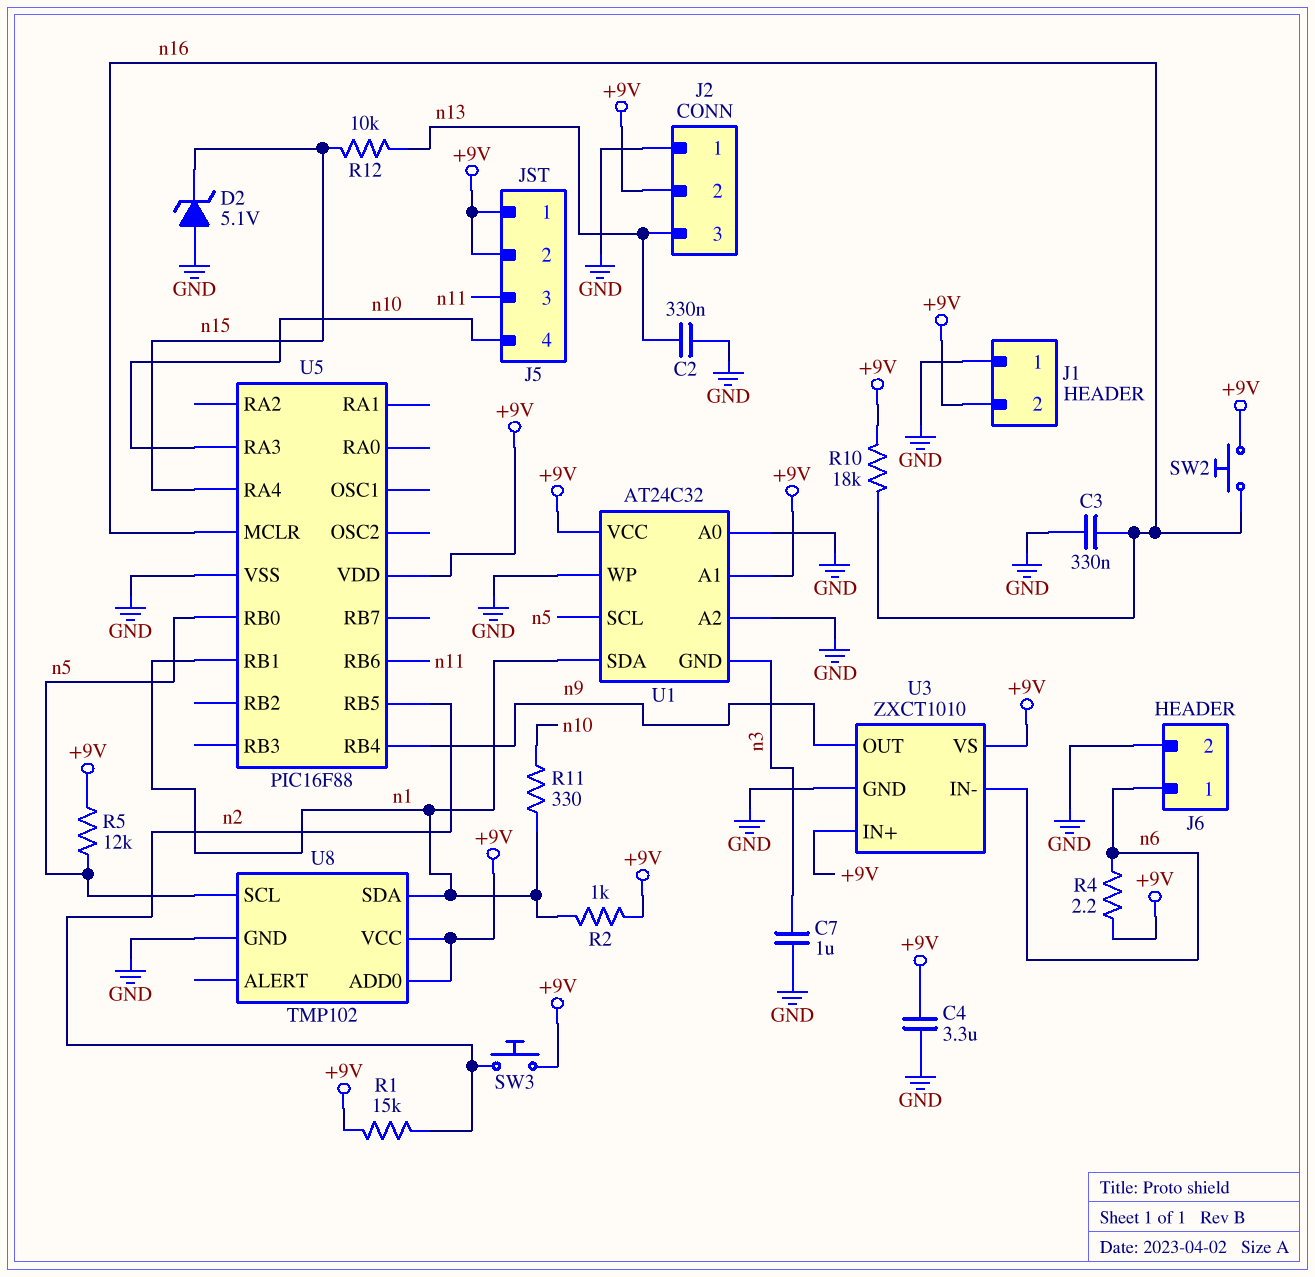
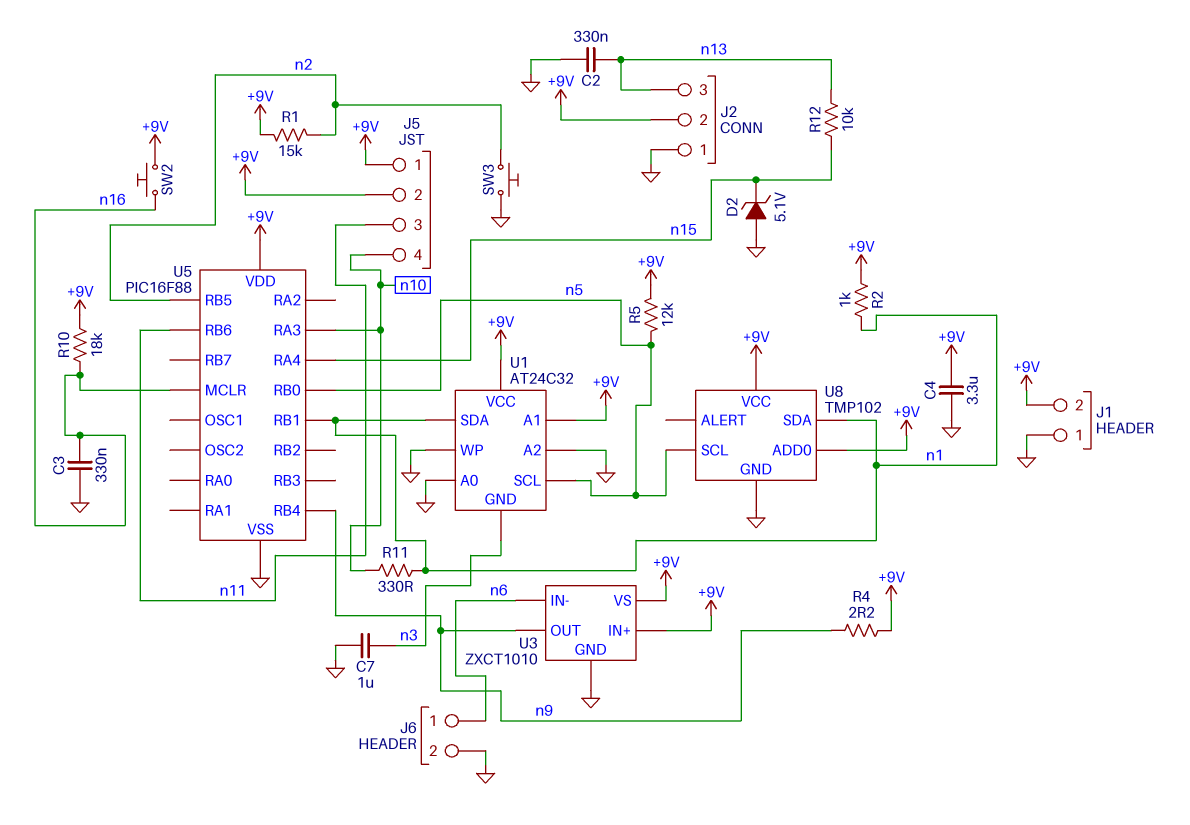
R4: 2.2 (+9V, n6) -> 2.2 (+9V, n9)
SW3: button (+9V, n2) -> button (GND, n2)

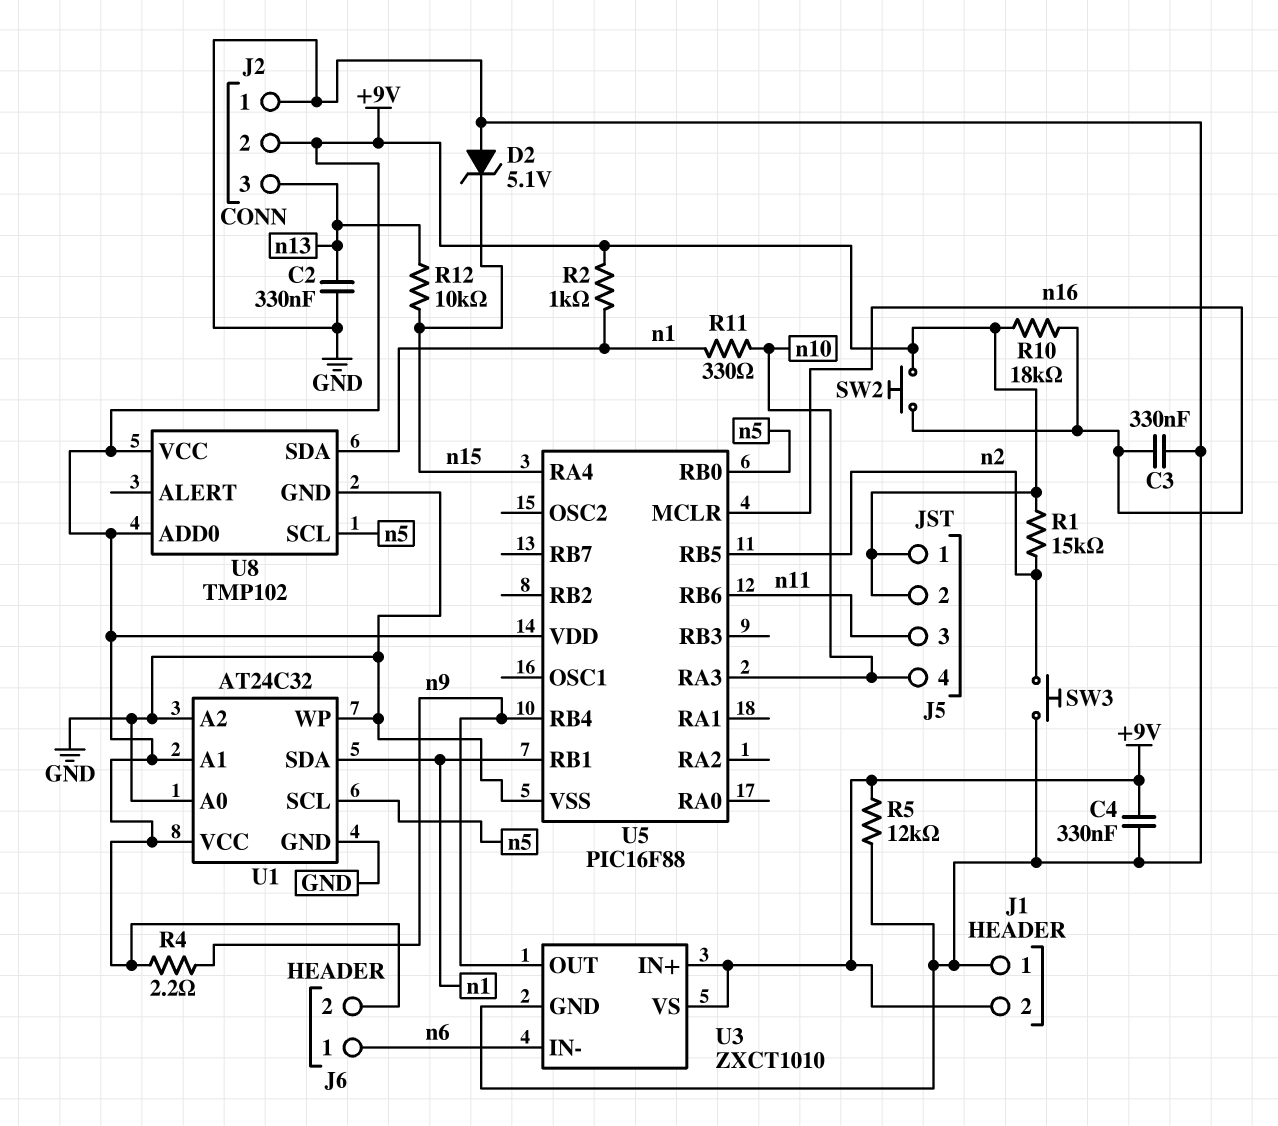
C4: 3.3uF (+9V, GND) -> 330nF (+9V, GND)
C7: 1uF (GND, n3) -> none
J6 pin 2: GND -> +9V
R5: 12k (+9V, n5) -> 12k (+9V, GND)
U1 pin GND: n3 -> GND

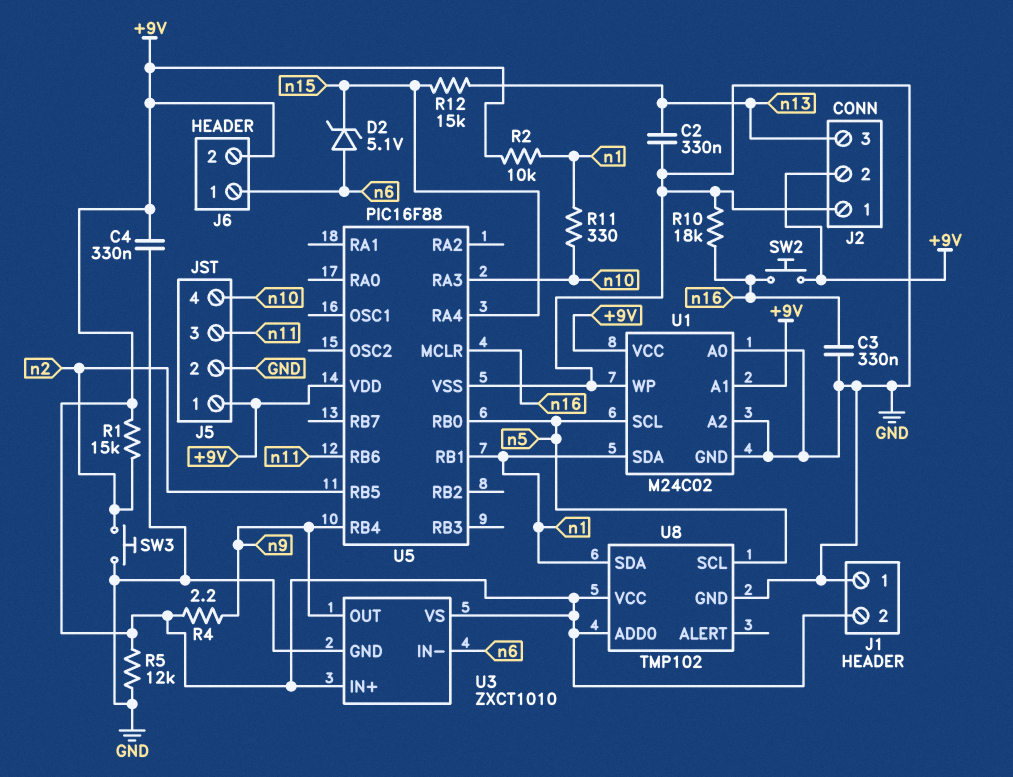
D2: zener 5.1V (A GND, K n15) -> zener 5.1V (A n6, K n15)
J5 pin 2: +9V -> GND
R2: 1k (+9V, n1) -> 10k (+9V, n1)
R10: 18k (+9V, n16) -> 18k (GND, n16)
R12: 10k (n13, n15) -> 15k (n13, n15)
U1: AT24C32 -> M24C02

